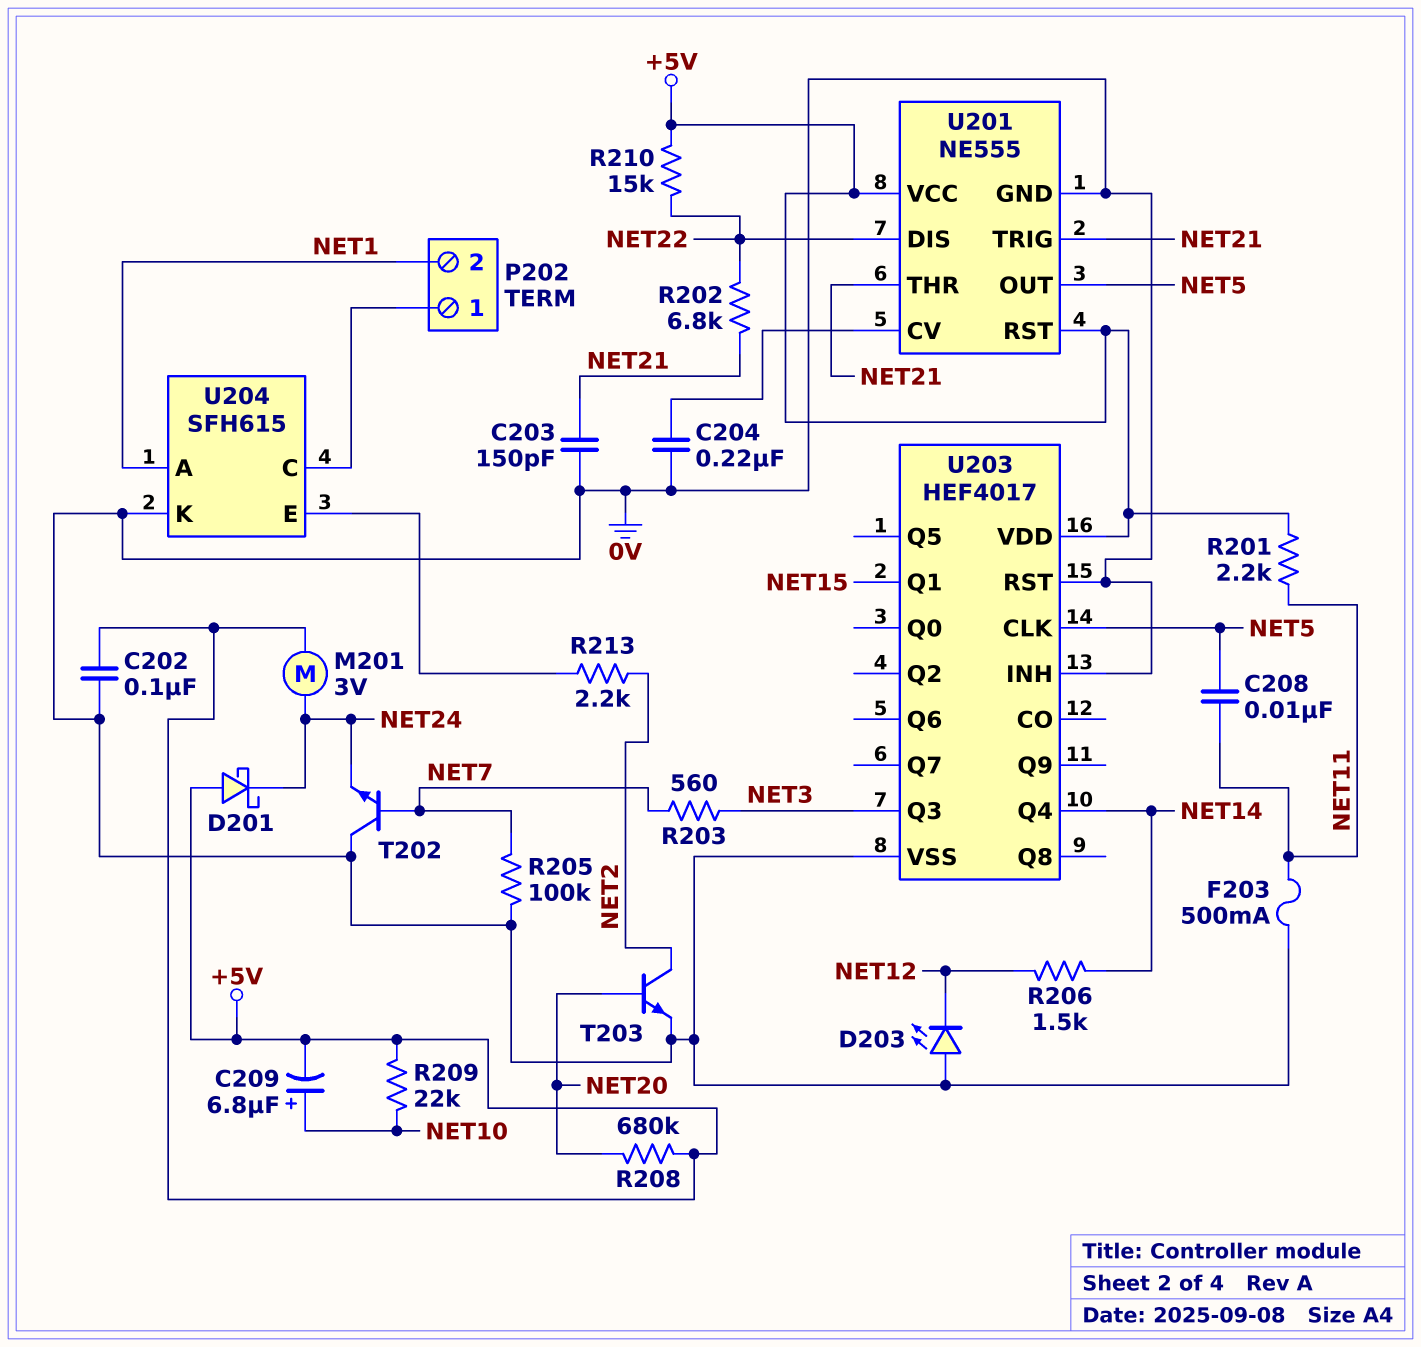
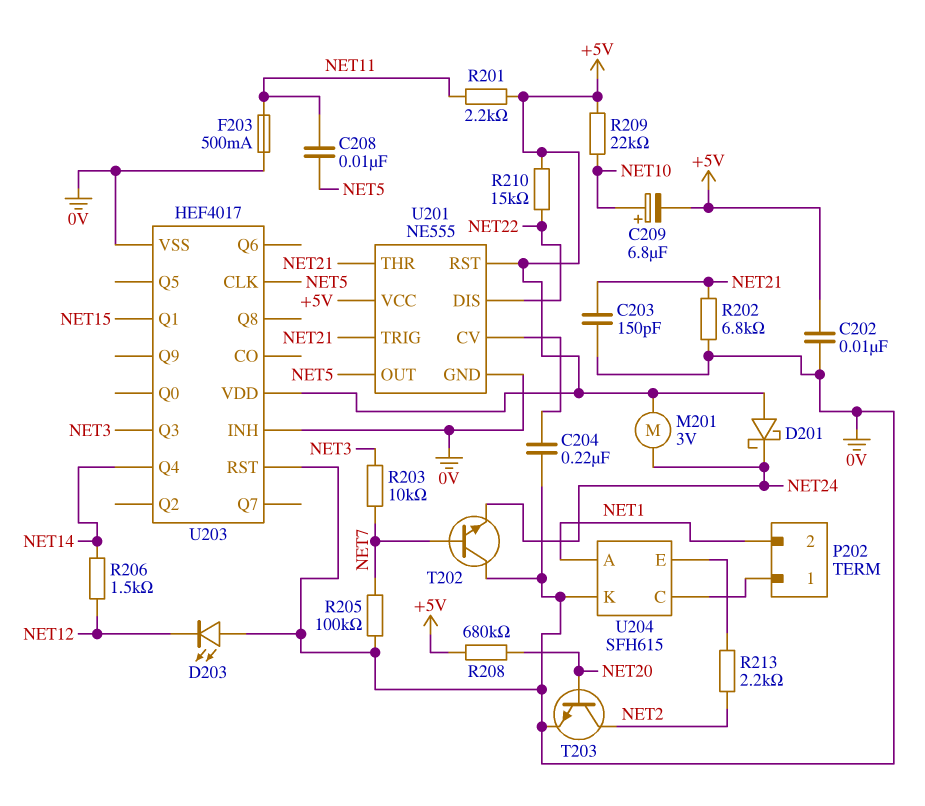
C202: 100nF (+5V, 0V) -> 10nF (+5V, 0V)
R202: 6.8k (NET21, NET22) -> 6.8k (0V, NET21)
R203: 560 (NET3, NET7) -> 10k (NET3, NET7)

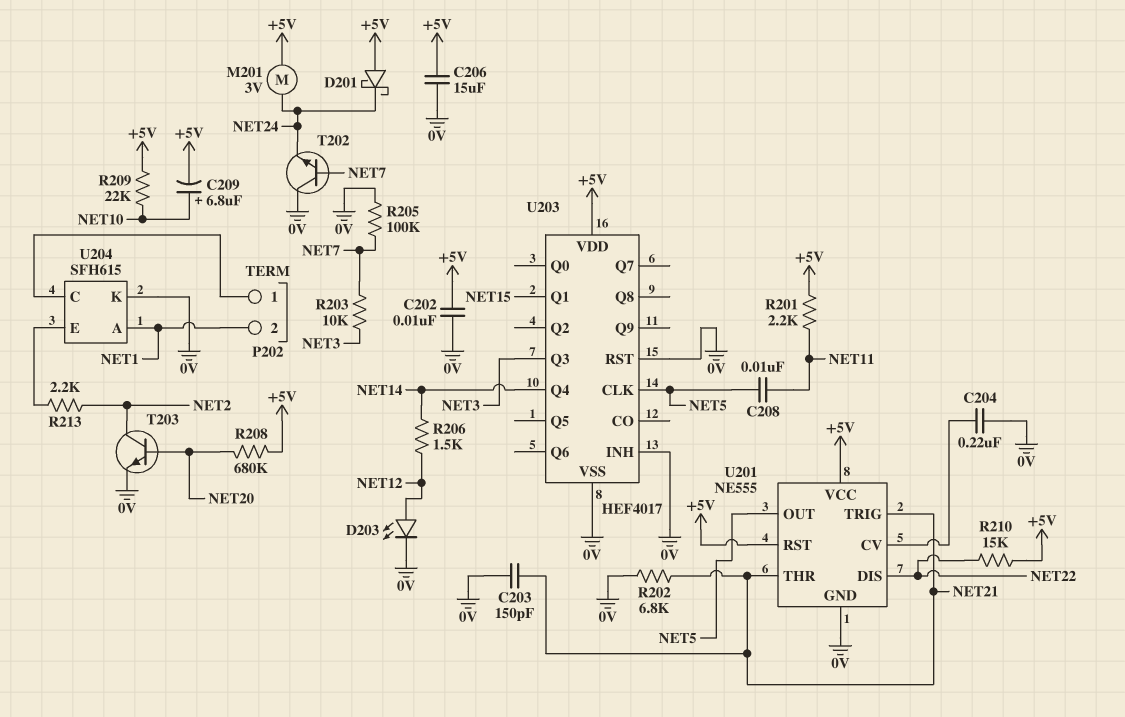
C206: none -> 15uF (+5V, 0V)
D203: LED (A 0V, K NET12) -> LED (A NET12, K 0V)
F203: 500mA (0V, NET11) -> none

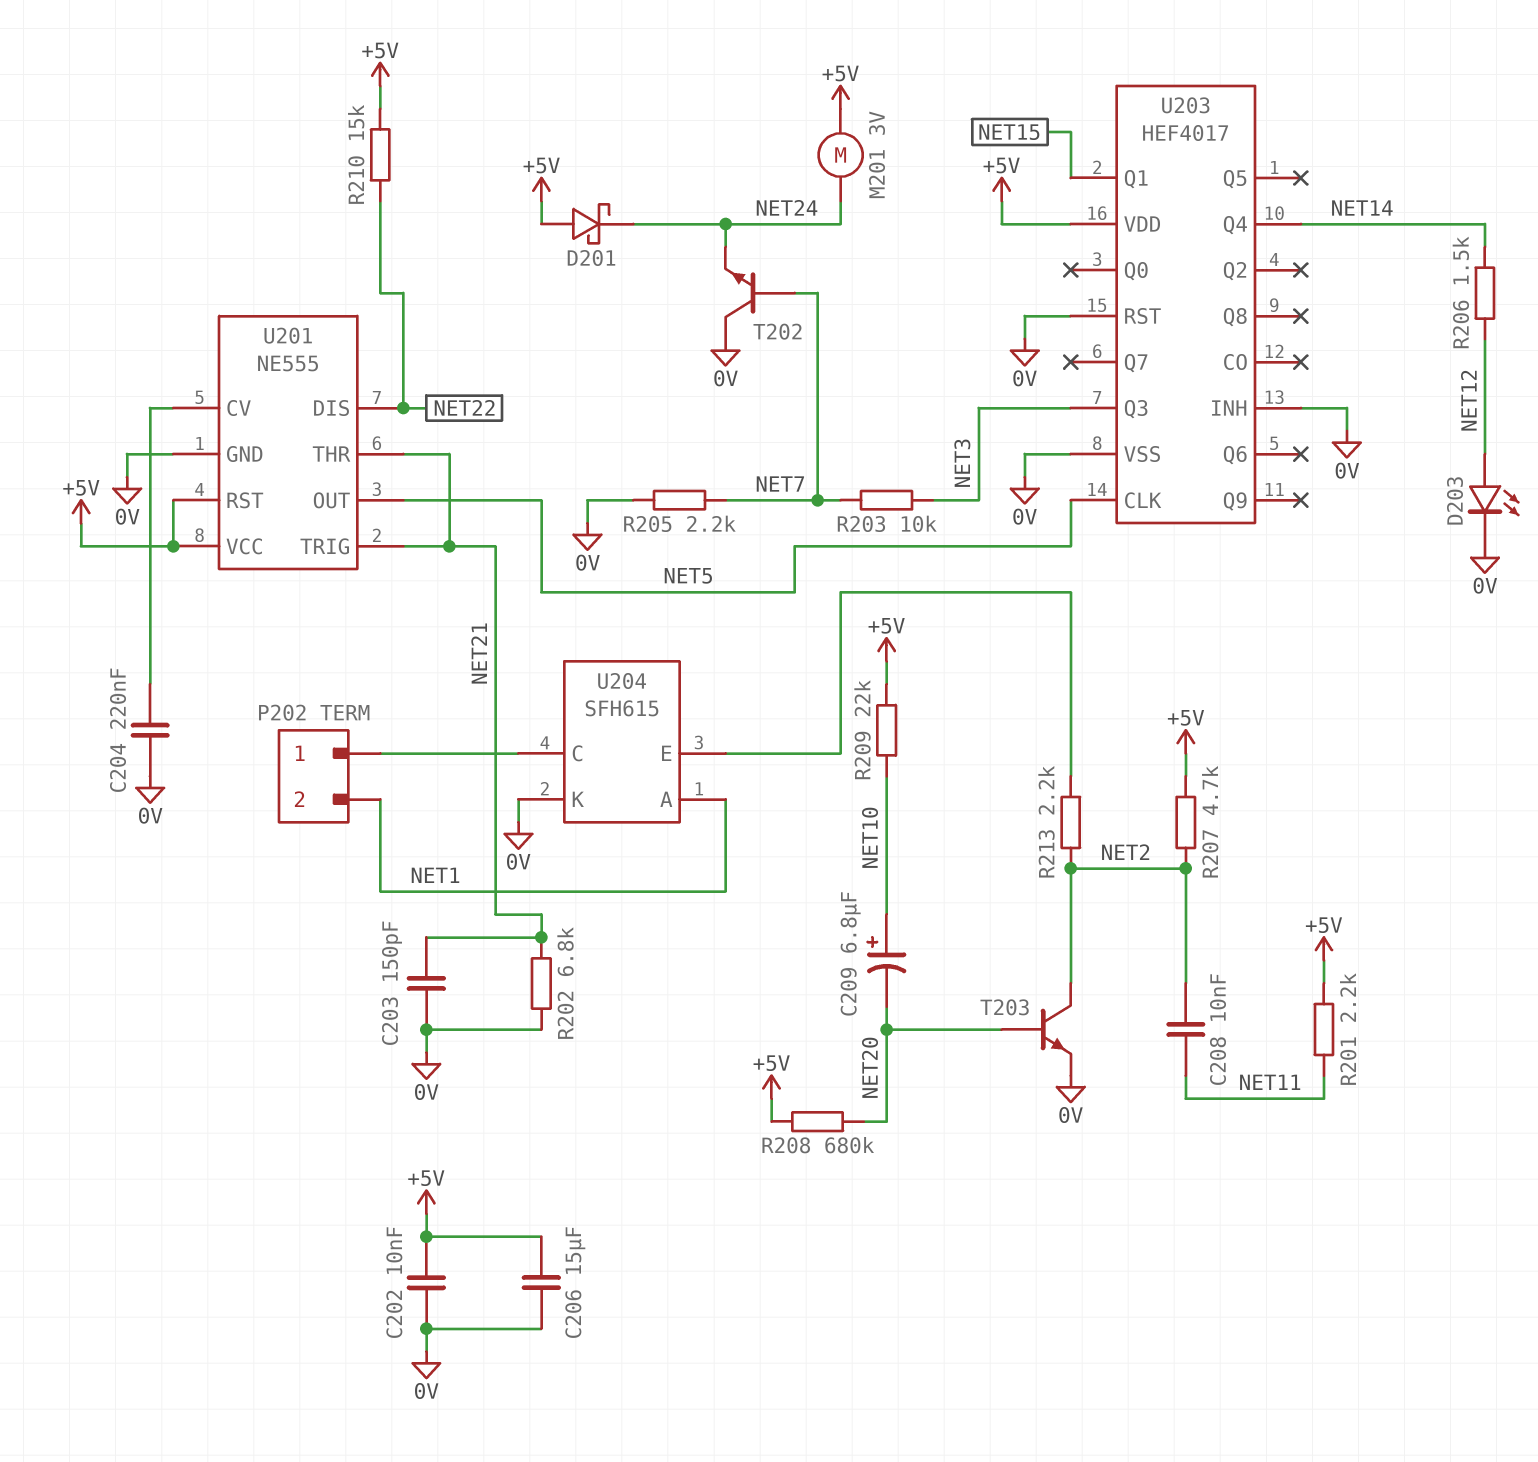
C208: 10nF (NET5, NET11) -> 10nF (NET2, NET11)
C209: 6.8uF (plus NET10, minus +5V) -> 6.8uF (plus NET10, minus NET20)
R205: 100k (0V, NET7) -> 2.2k (0V, NET7)
R207: none -> 4.7k (+5V, NET2)

